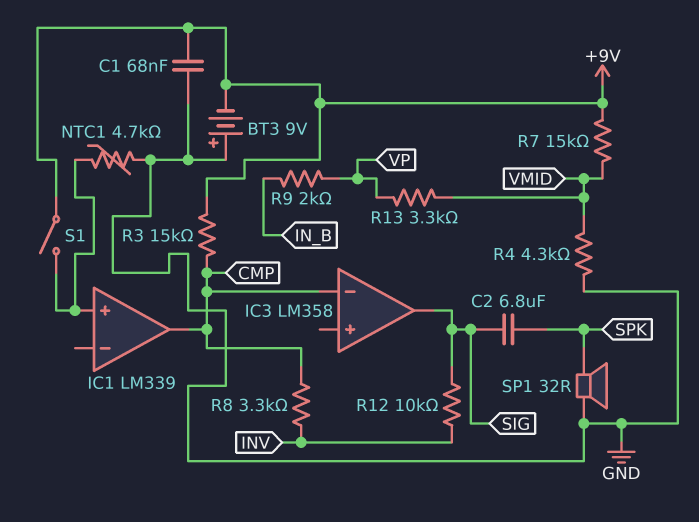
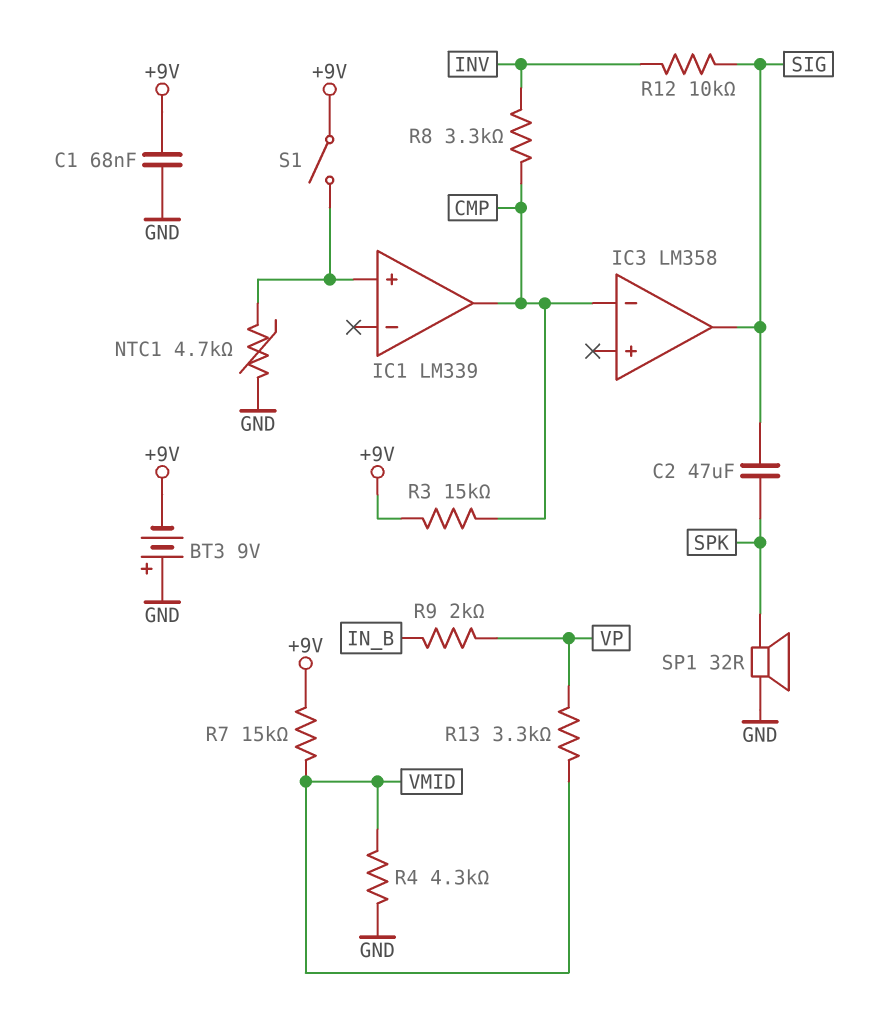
C2: 6.8uF (SIG, SPK) -> 47uF (SIG, SPK)

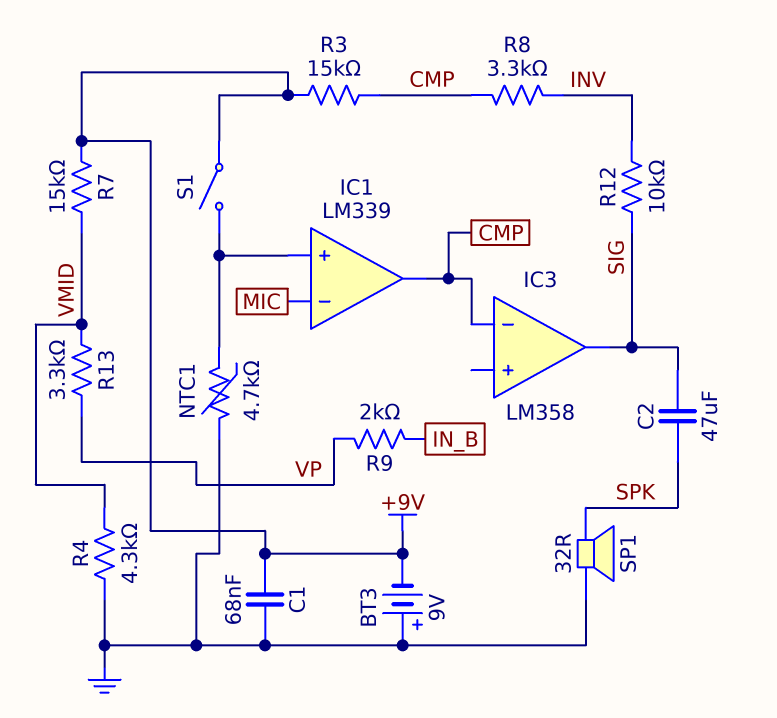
IC1 pin in-: none -> MIC

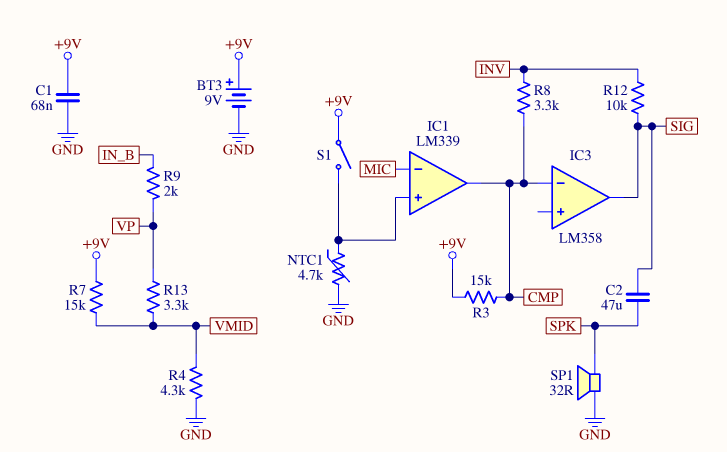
BT3: 9V (plus GND, minus +9V) -> 9V (plus +9V, minus GND)

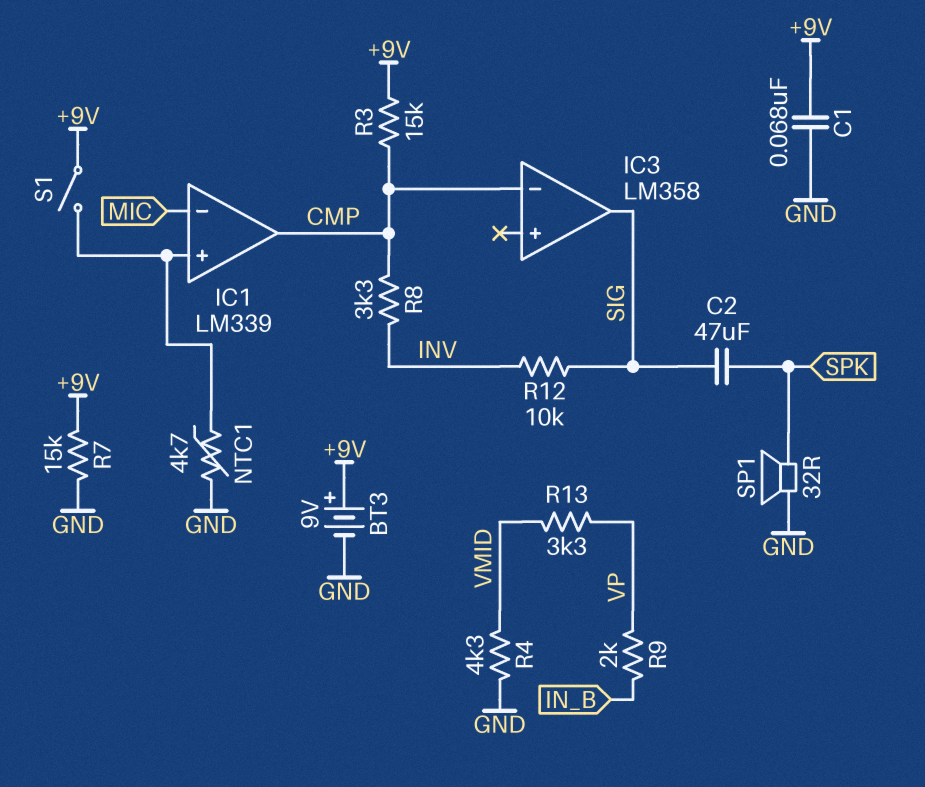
R7: 15k (+9V, VMID) -> 15k (+9V, GND)

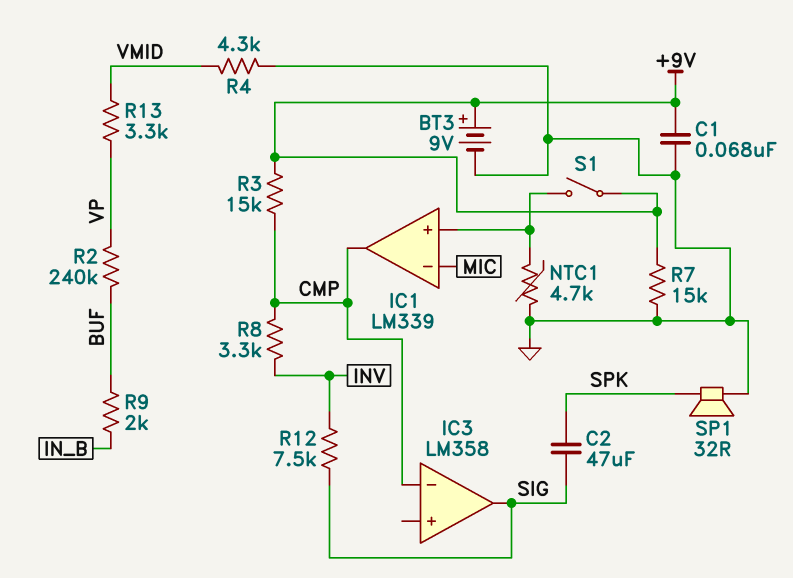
R2: none -> 240k (BUF, VP)
R9: 2k (IN_B, VP) -> 2k (BUF, IN_B)
R12: 10k (INV, SIG) -> 7.5k (INV, SIG)

